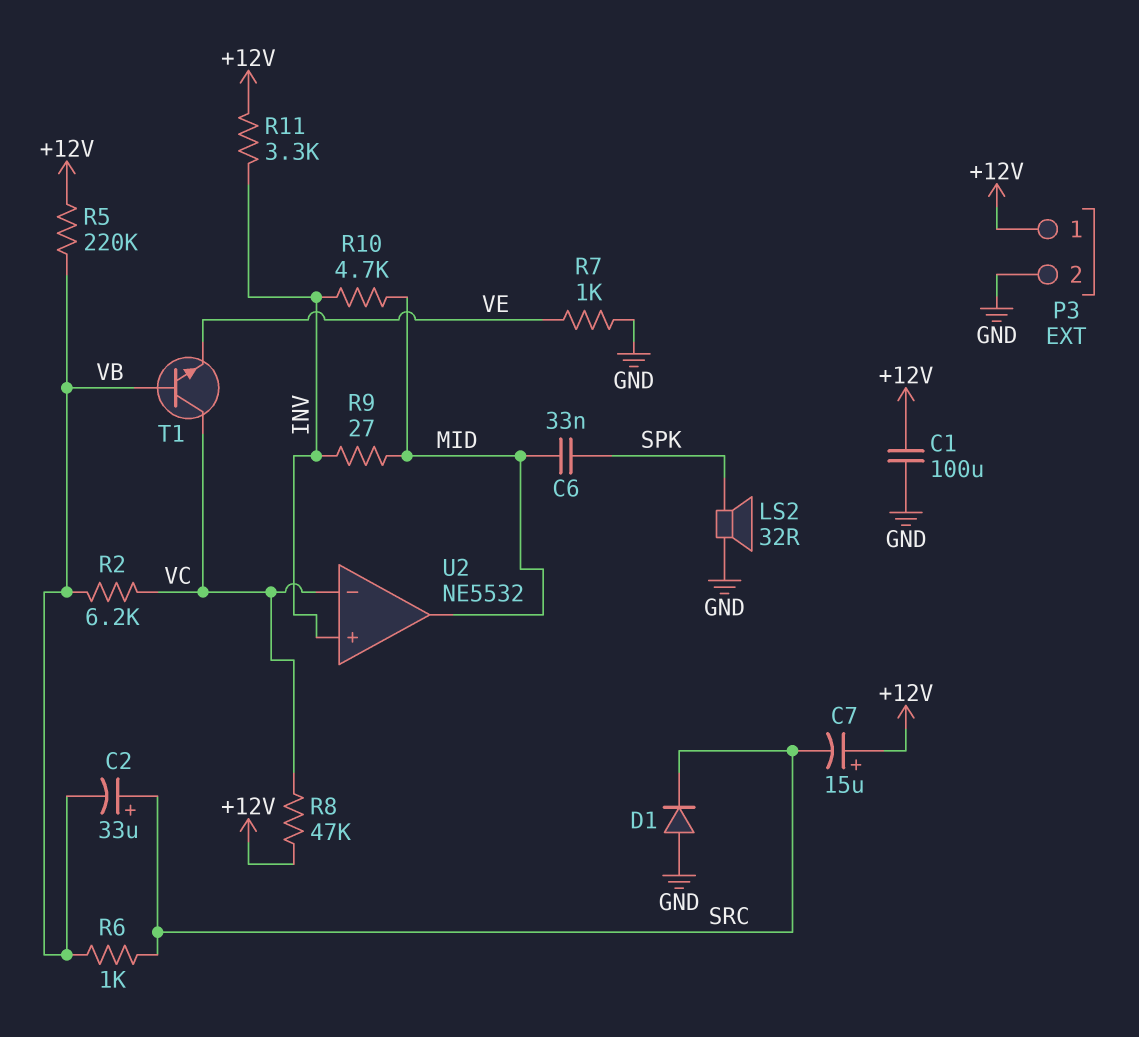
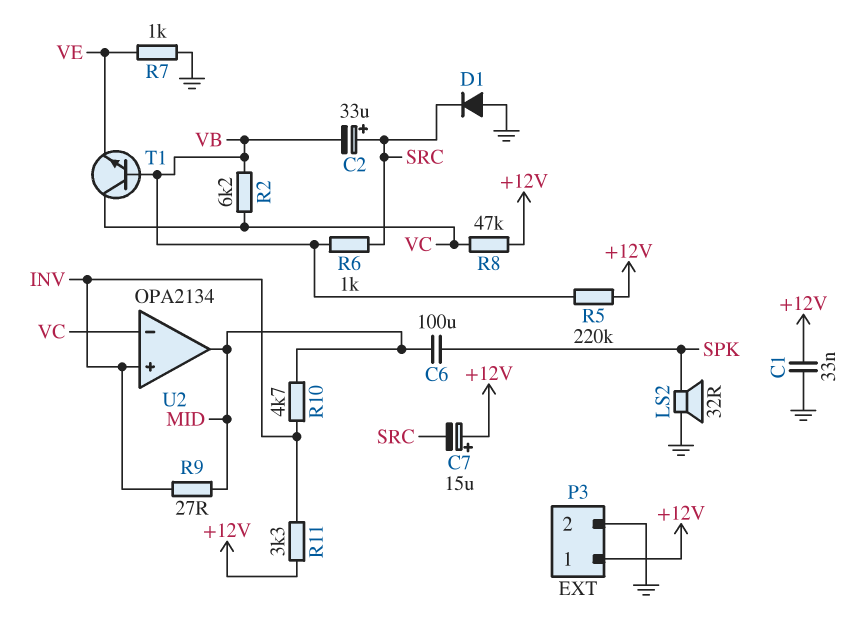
C1: 100uF (+12V, GND) -> 33nF (+12V, GND)
C6: 33nF (MID, SPK) -> 100uF (MID, SPK)
U2: NE5532 -> OPA2134

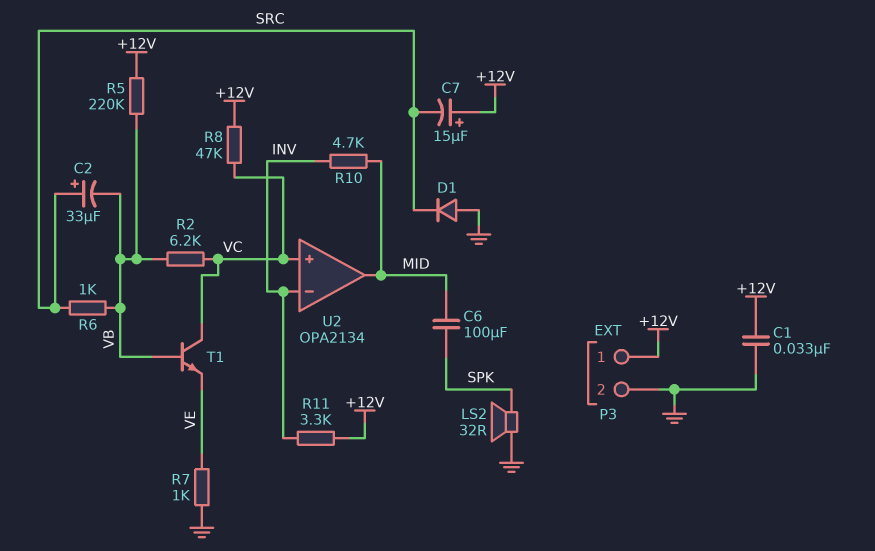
R9: 27 (INV, MID) -> none
U2 pin in+: INV -> VC
U2 pin in-: VC -> INV

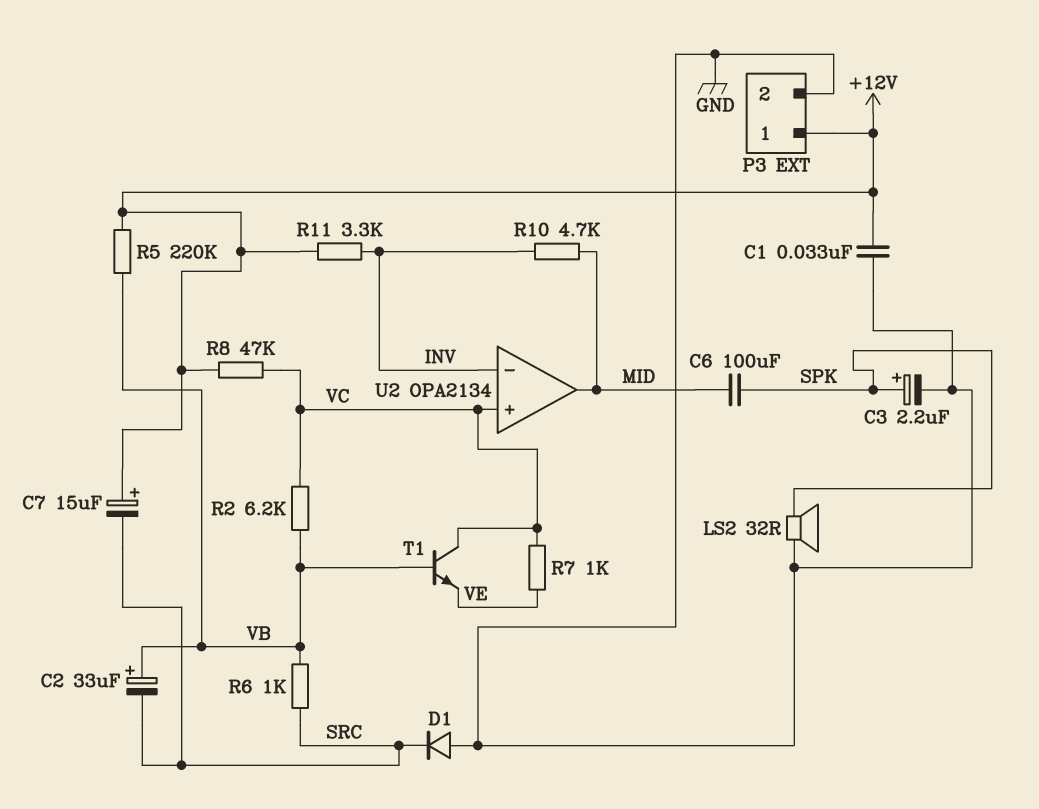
C2: 33uF (plus SRC, minus VB) -> 33uF (plus VB, minus SRC)
C3: none -> 2.2uF (plus SPK, minus GND)
R7: 1k (GND, VE) -> 1k (VC, VE)

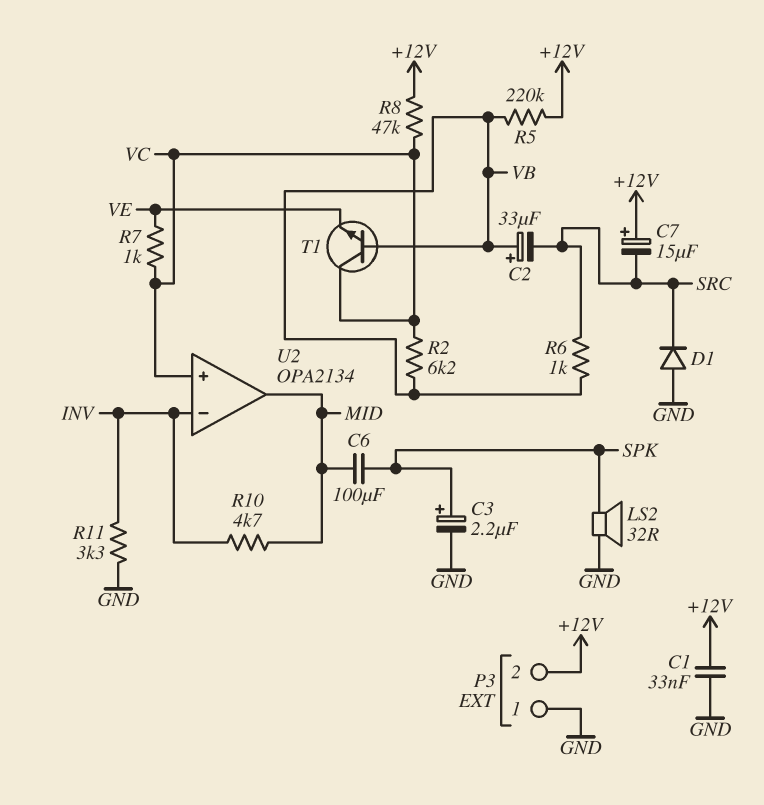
P3 pin 1: +12V -> GND
P3 pin 2: GND -> +12V
R11: 3.3k (+12V, INV) -> 3.3k (GND, INV)

